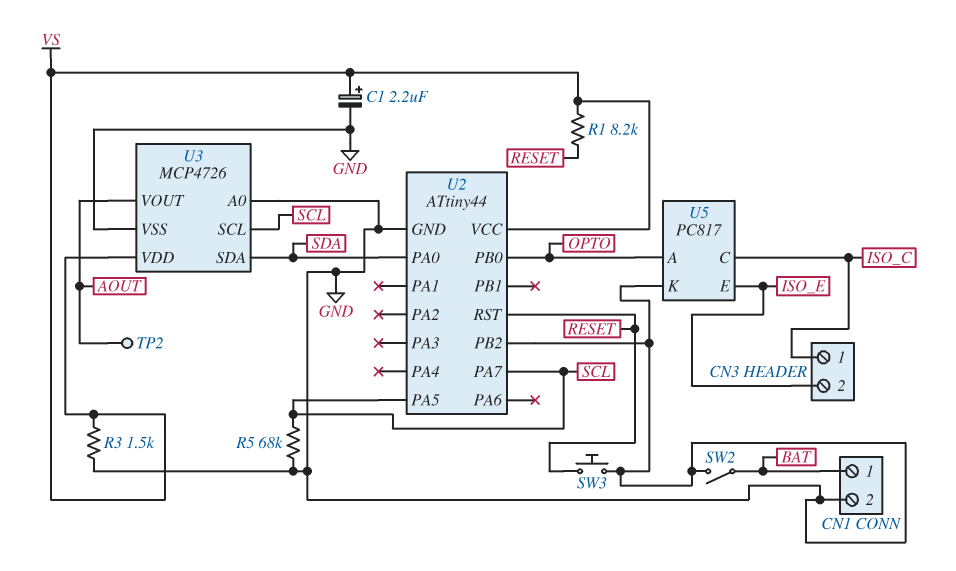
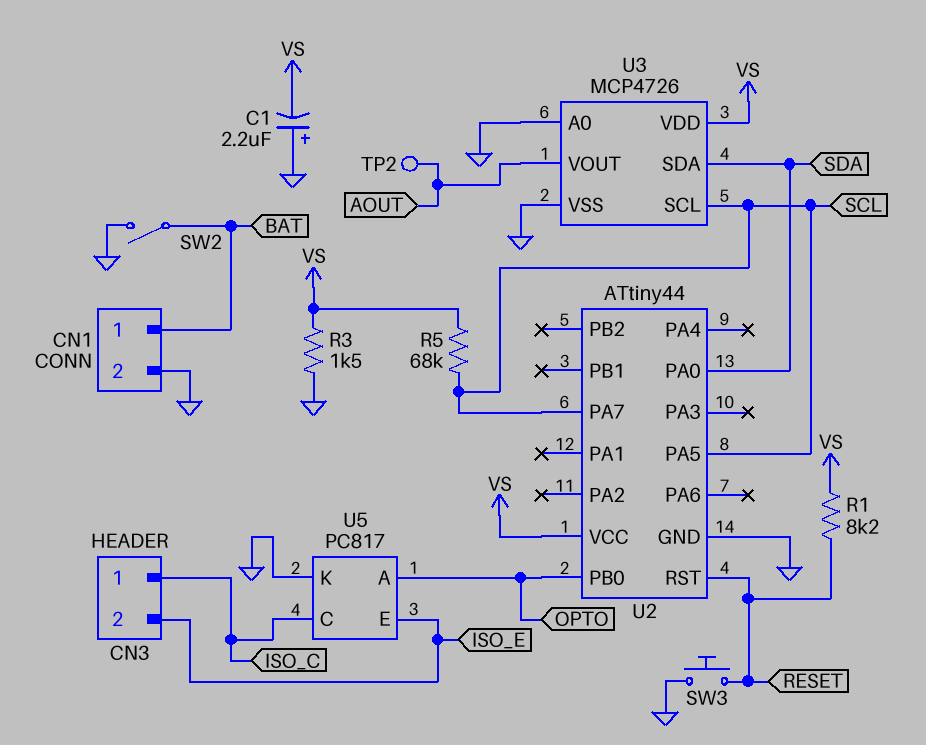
C1: 2.2uF (plus VS, minus GND) -> 2.2uF (plus GND, minus VS)
R5: 68k (GND, SCL) -> 68k (SCL, VS)
U2 pin PB2: GND -> none

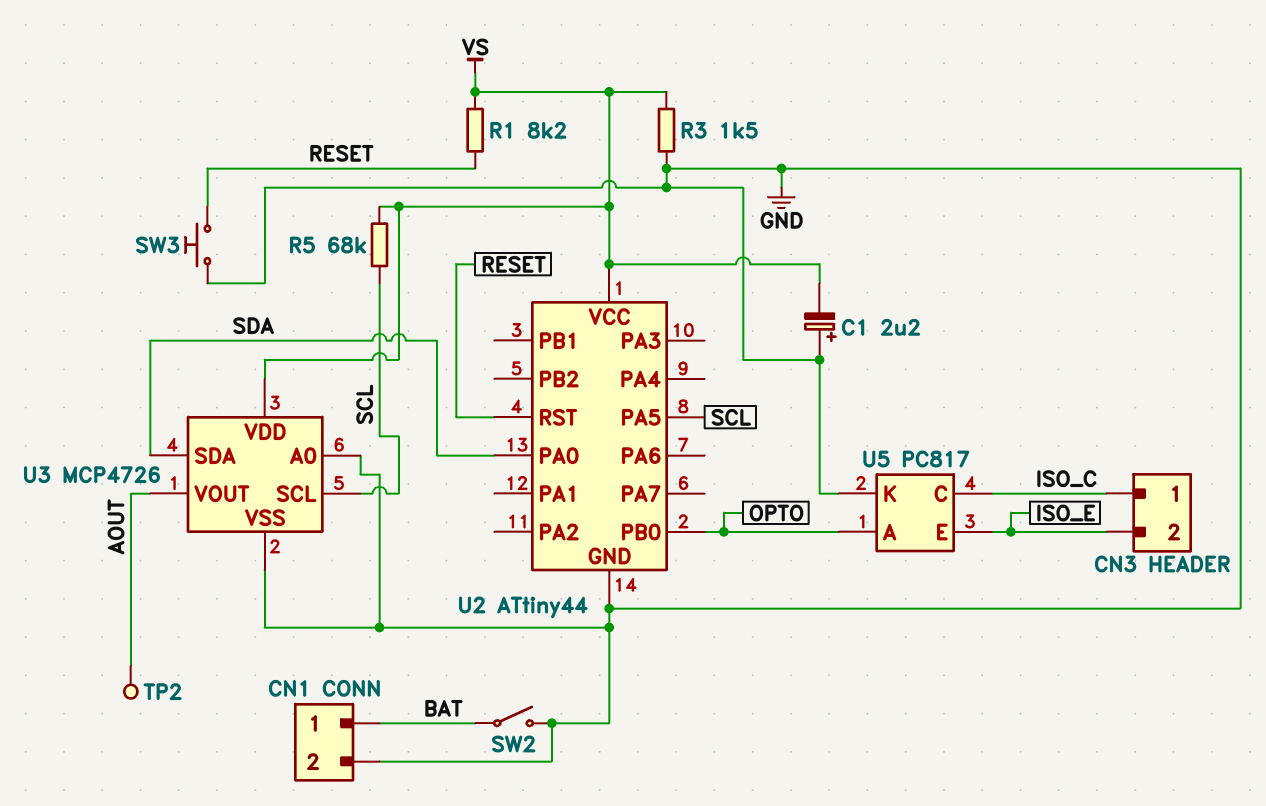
U2 pin PA7: SCL -> none

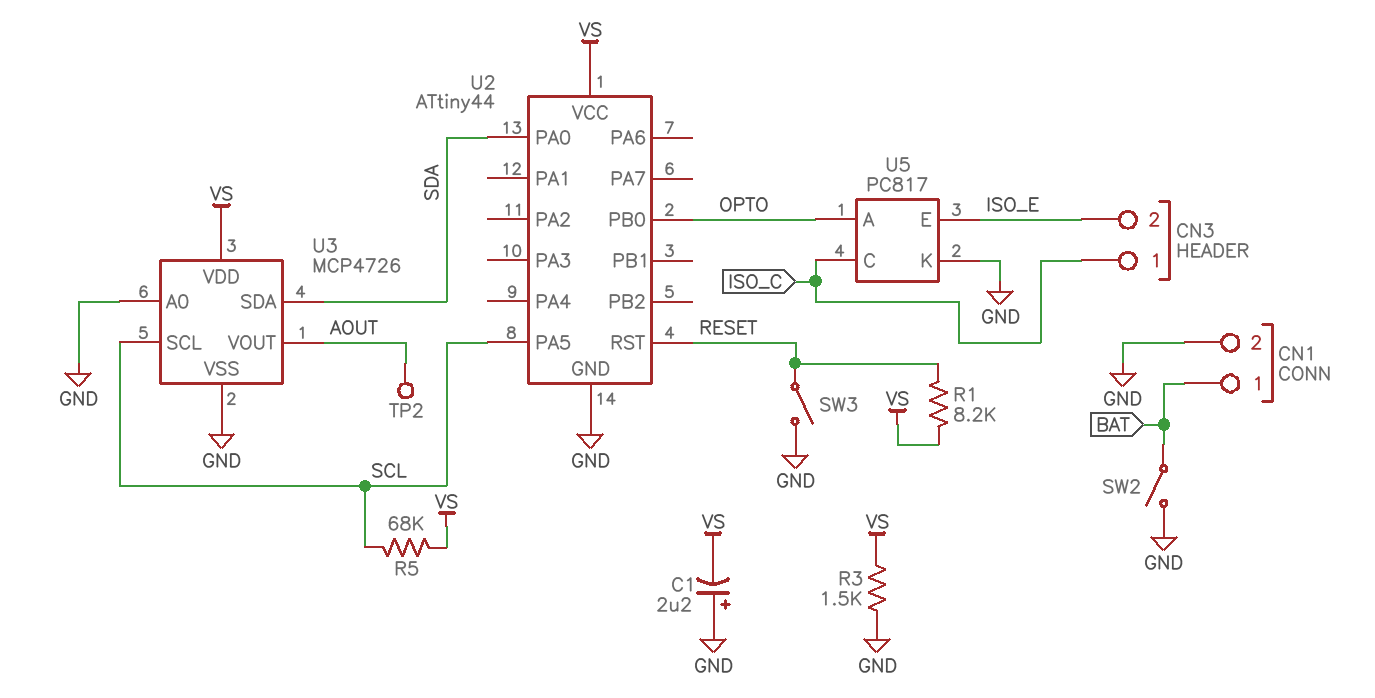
SW3: button (GND, RESET) -> switch (GND, RESET)

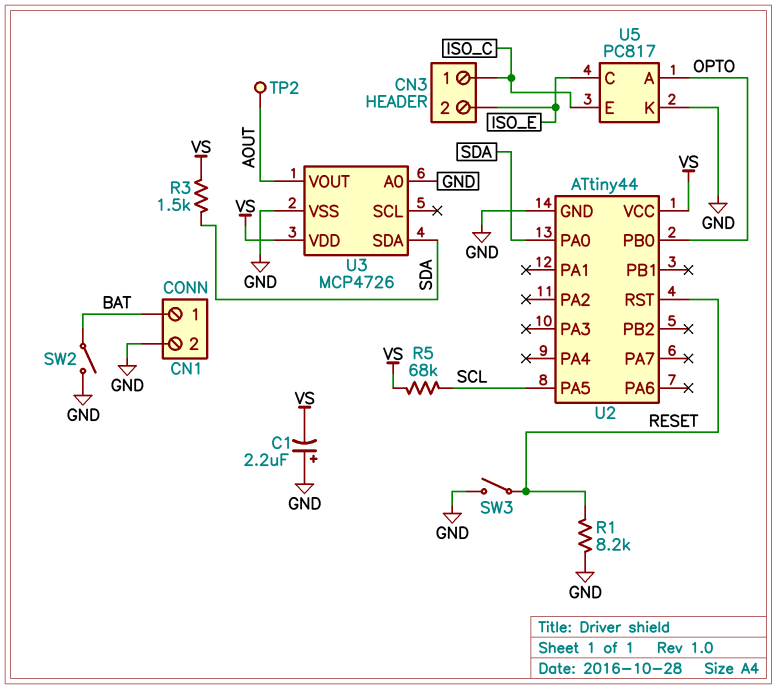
R1: 8.2k (RESET, VS) -> 8.2k (GND, RESET)
R3: 1.5k (GND, VS) -> 1.5k (SDA, VS)
U3 pin SCL: SCL -> none
U5 pin C: ISO_C -> ISO_E
U5 pin E: ISO_E -> ISO_C

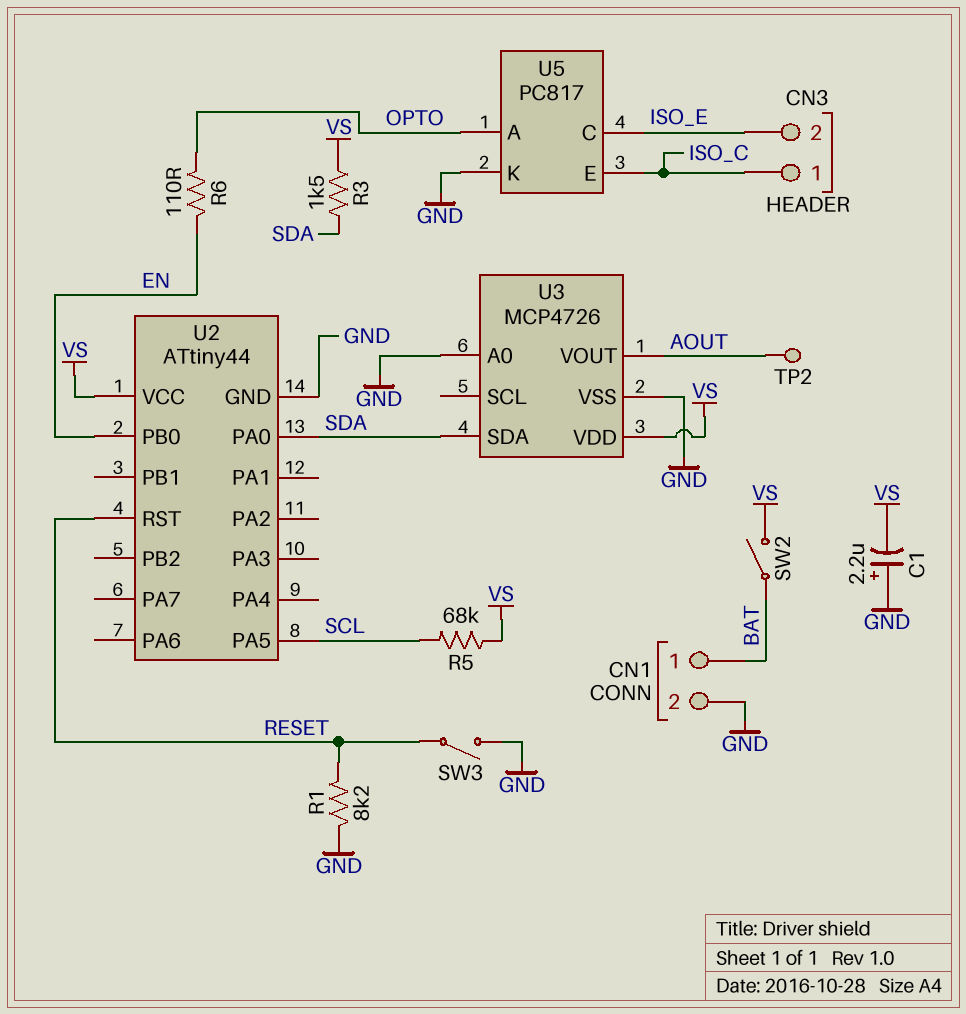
R6: none -> 110 (EN, OPTO)
SW2: switch (BAT, GND) -> switch (BAT, VS)
U2 pin PB0: OPTO -> EN

